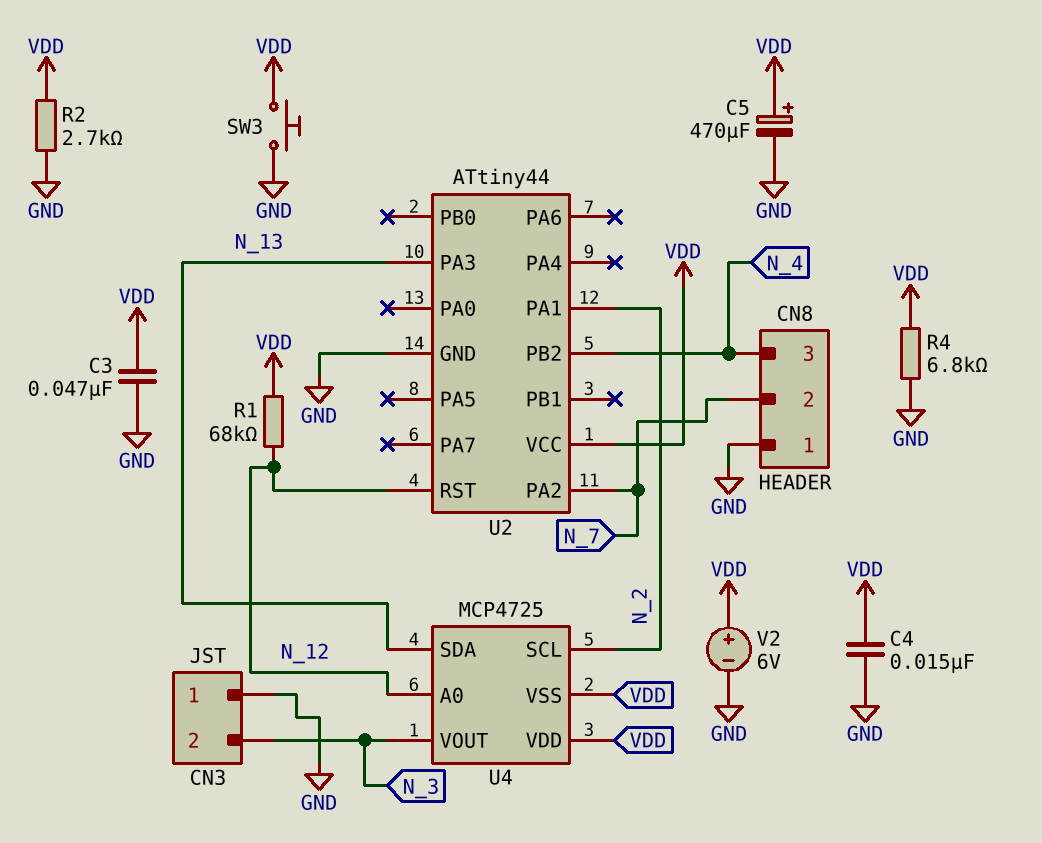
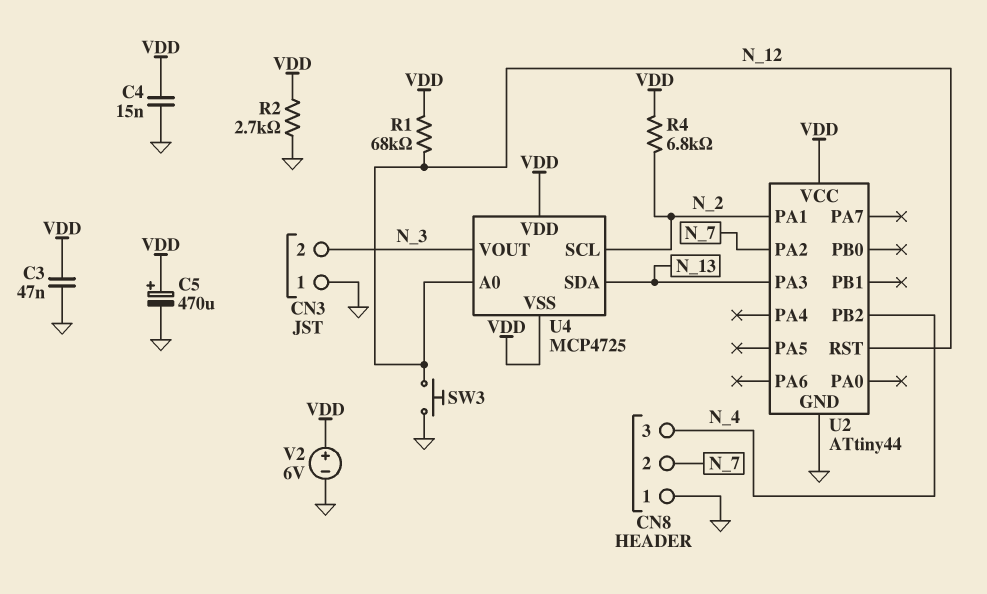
R4: 6.8k (GND, VDD) -> 6.8k (N_2, VDD)
SW3: button (GND, VDD) -> button (GND, N_12)

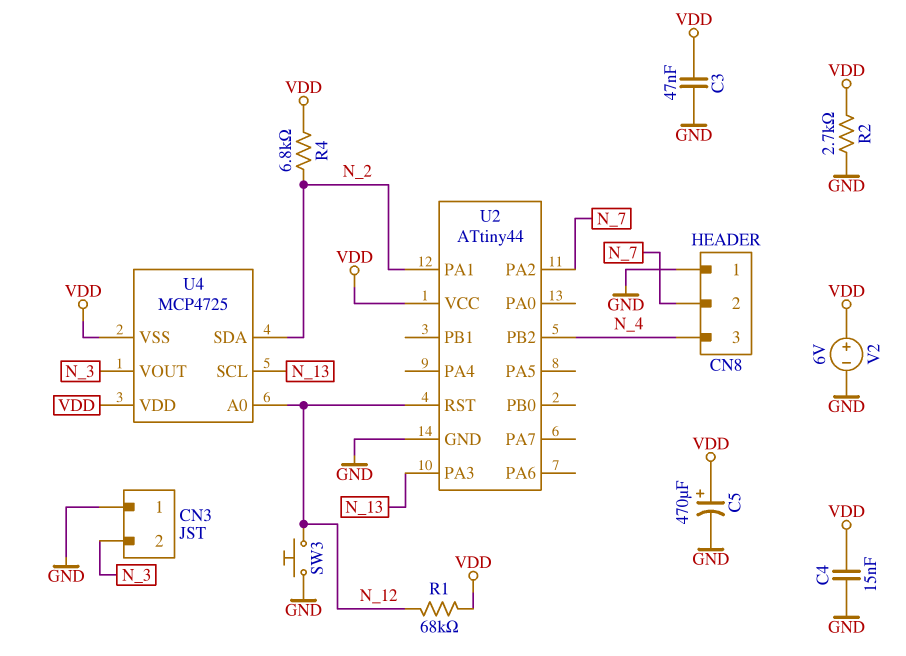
U4 pin SCL: N_2 -> N_13
U4 pin SDA: N_13 -> N_2

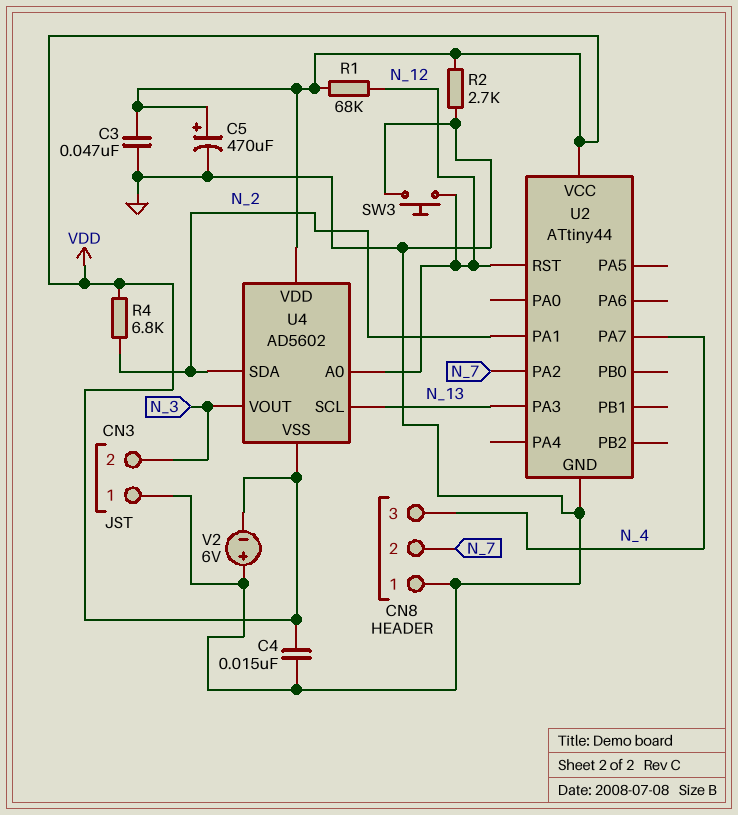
U2 pin PA7: none -> N_4
U2 pin PB2: N_4 -> none
U4: MCP4725 -> AD5602
V2: 6V (plus VDD, minus GND) -> 6V (plus GND, minus VDD)

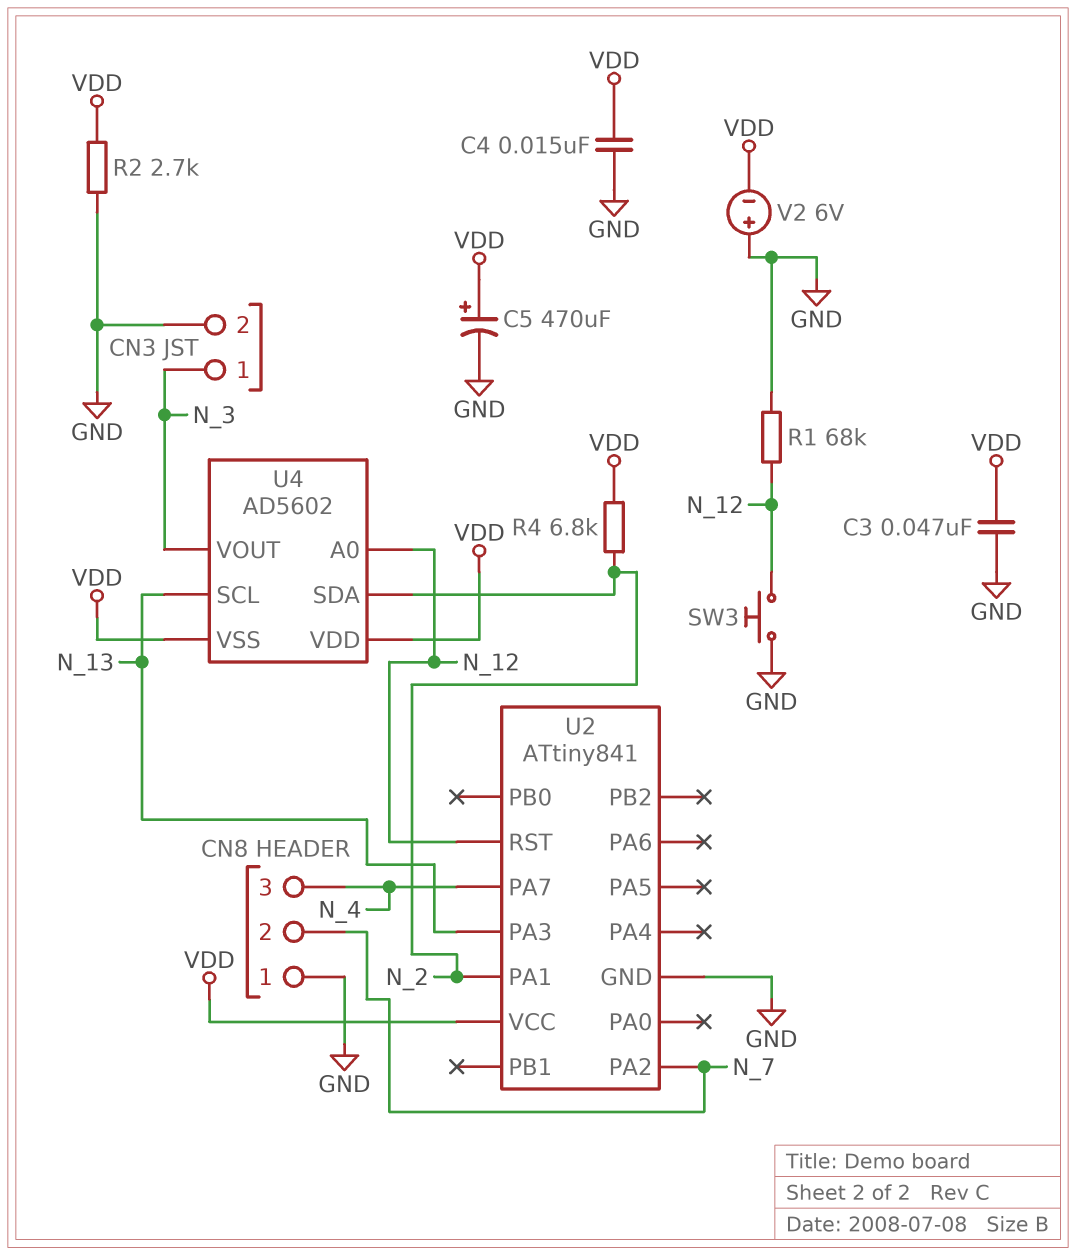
CN3 pin 1: GND -> N_3
CN3 pin 2: N_3 -> GND
R1: 68k (N_12, VDD) -> 68k (GND, N_12)
U2: ATtiny44 -> ATtiny841

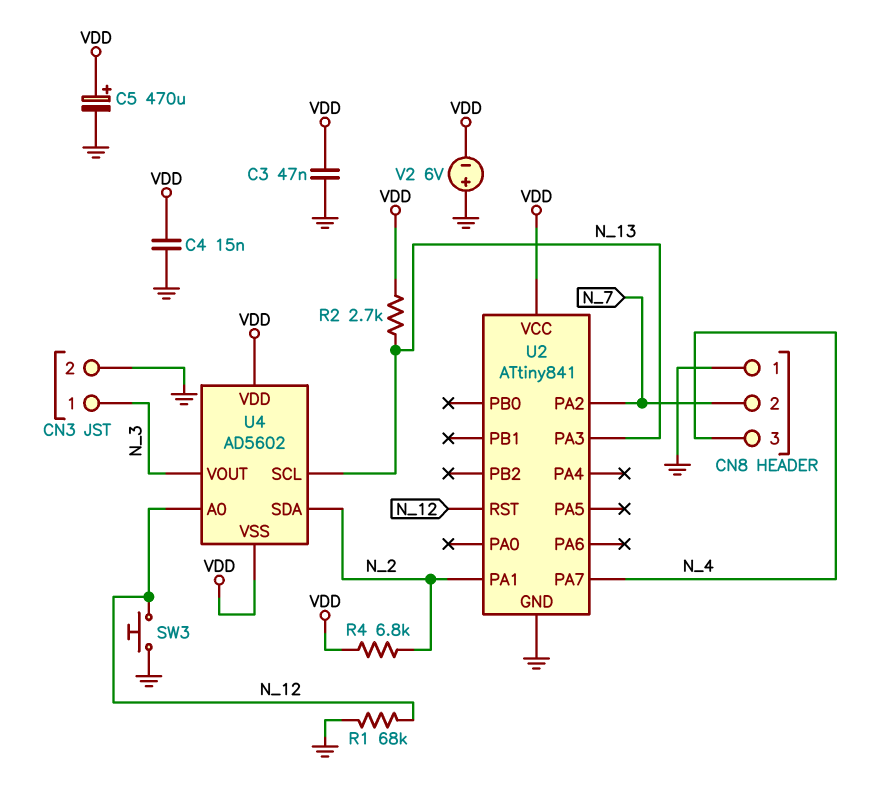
R2: 2.7k (GND, VDD) -> 2.7k (N_13, VDD)

